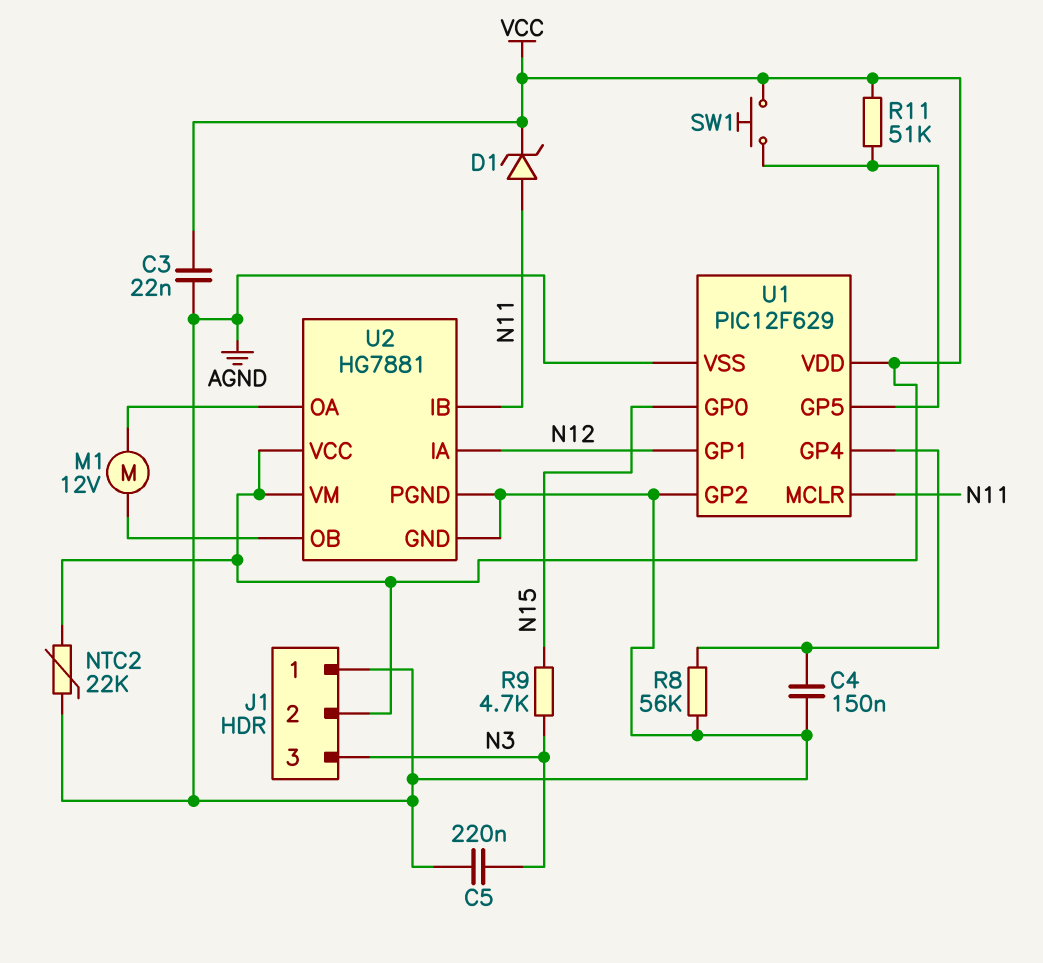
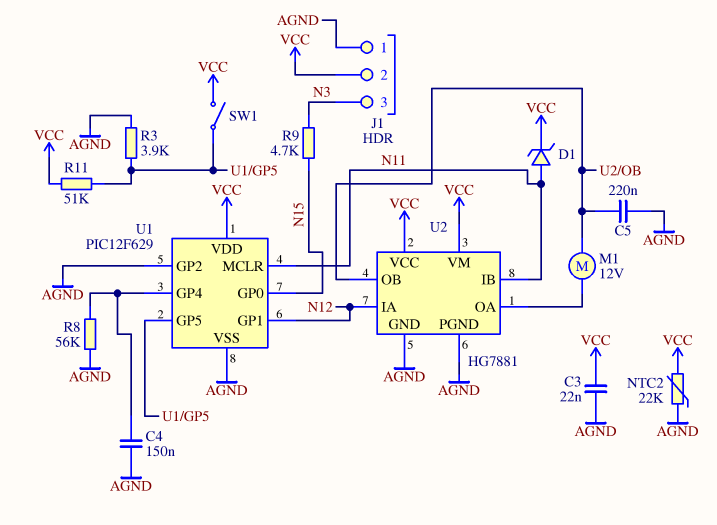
C5: 220nF (AGND, N3) -> 220nF (AGND, U2/OB)
R3: none -> 3.9k (AGND, U1/GP5)
SW1: button (U1/GP5, VCC) -> switch (U1/GP5, VCC)

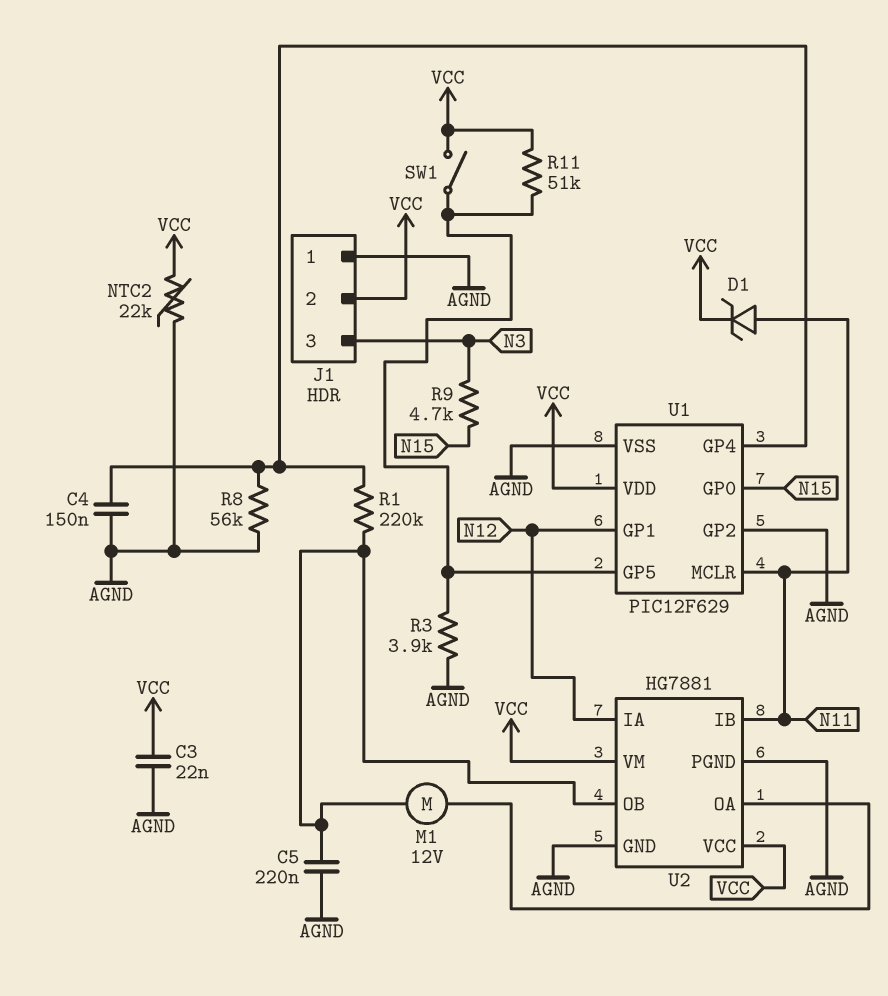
R1: none -> 220k (U1/GP4, U2/OB)

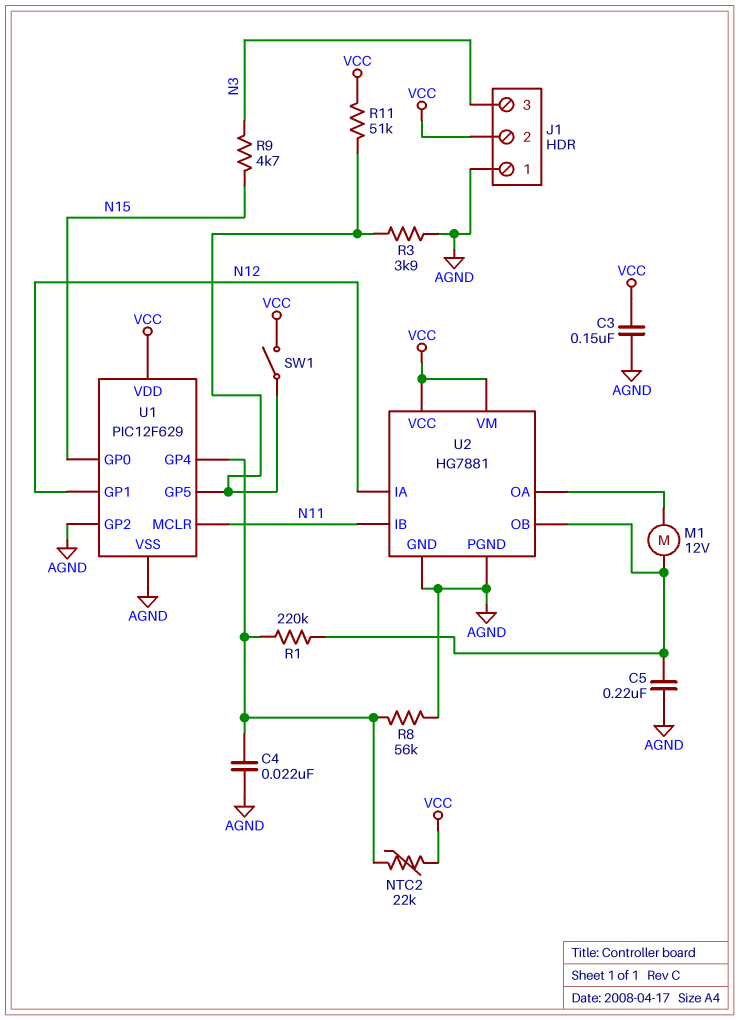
C3: 22nF (AGND, VCC) -> 150nF (AGND, VCC)
C4: 150nF (AGND, U1/GP4) -> 22nF (AGND, U1/GP4)
D1: zener (A N11, K VCC) -> none
NTC2: 22k (AGND, VCC) -> 22k (U1/GP4, VCC)

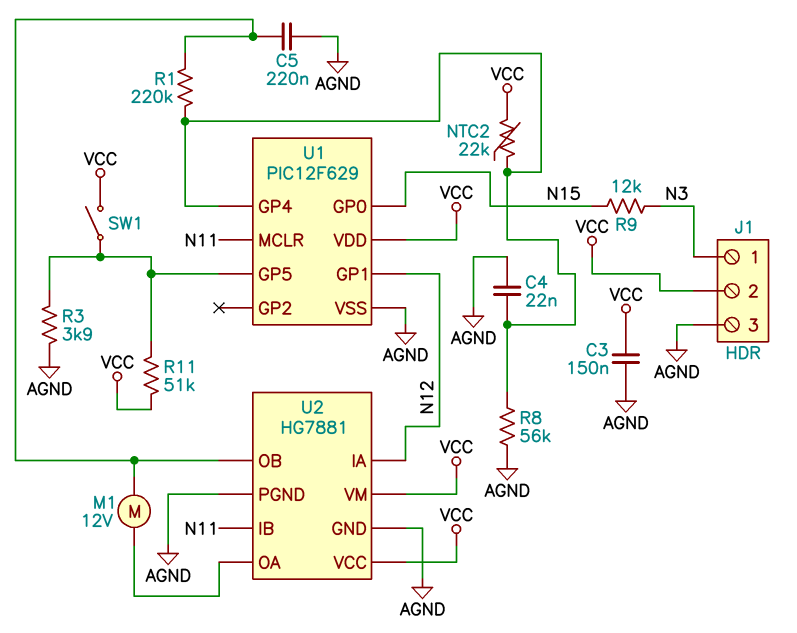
J1 pin 1: AGND -> N3
J1 pin 3: N3 -> AGND
R9: 4.7k (N3, N15) -> 12k (N3, N15)
U1 pin GP2: AGND -> none

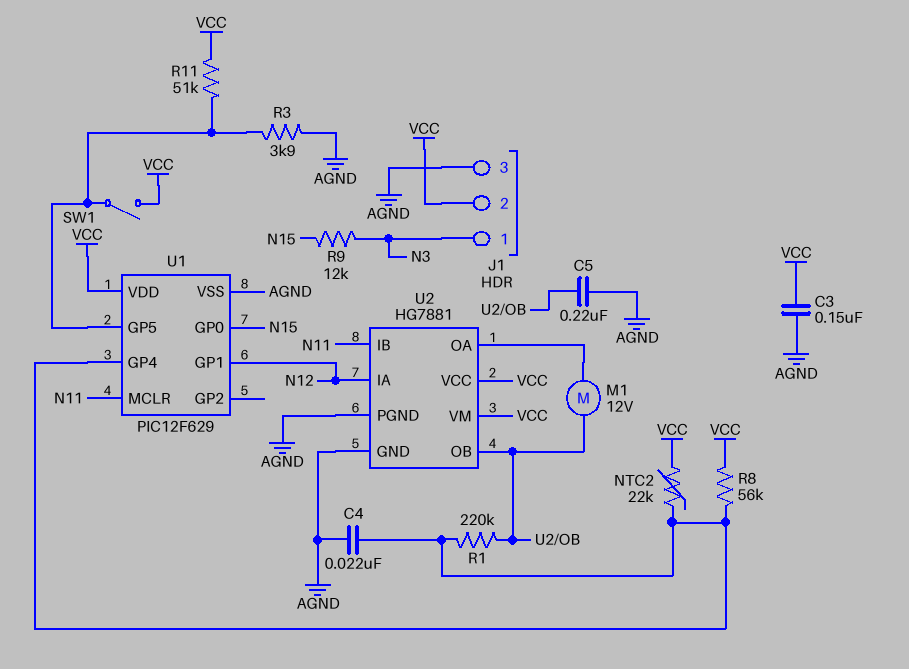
R8: 56k (AGND, U1/GP4) -> 56k (U1/GP4, VCC)

